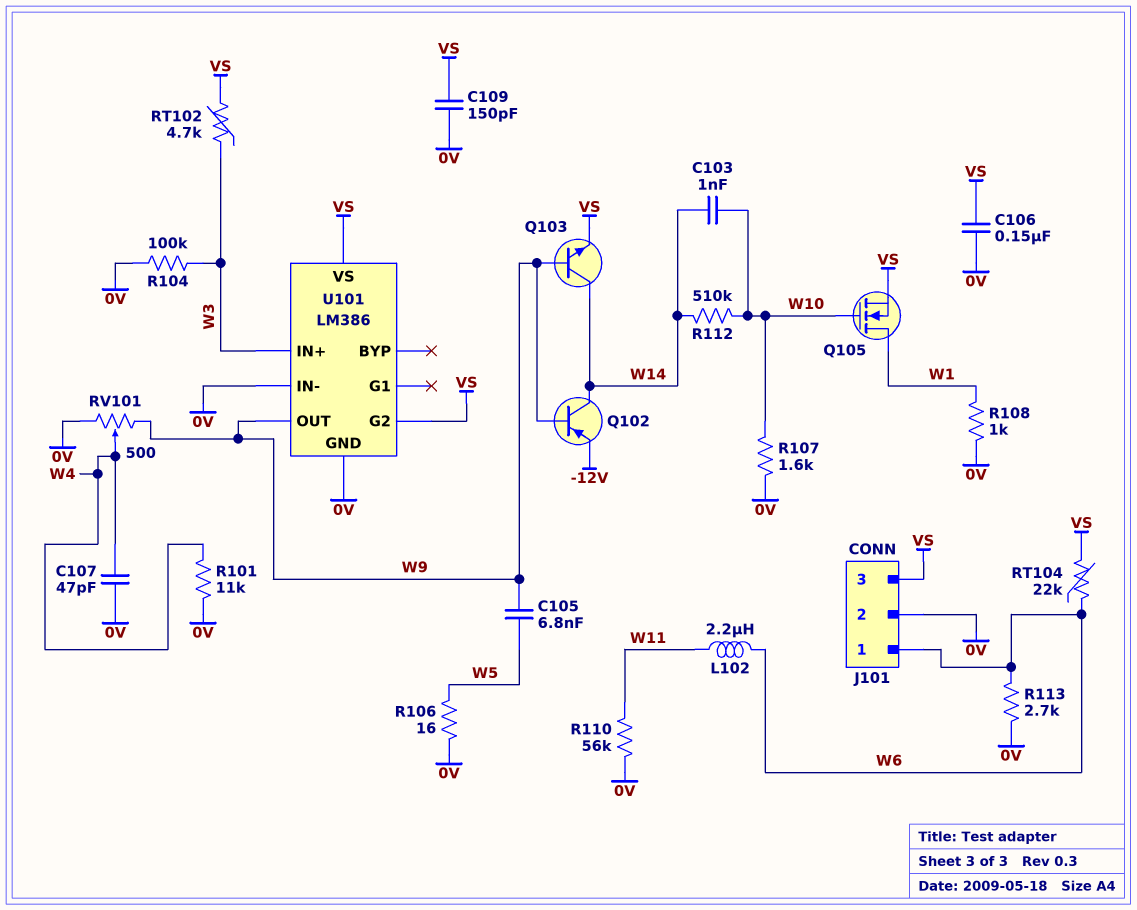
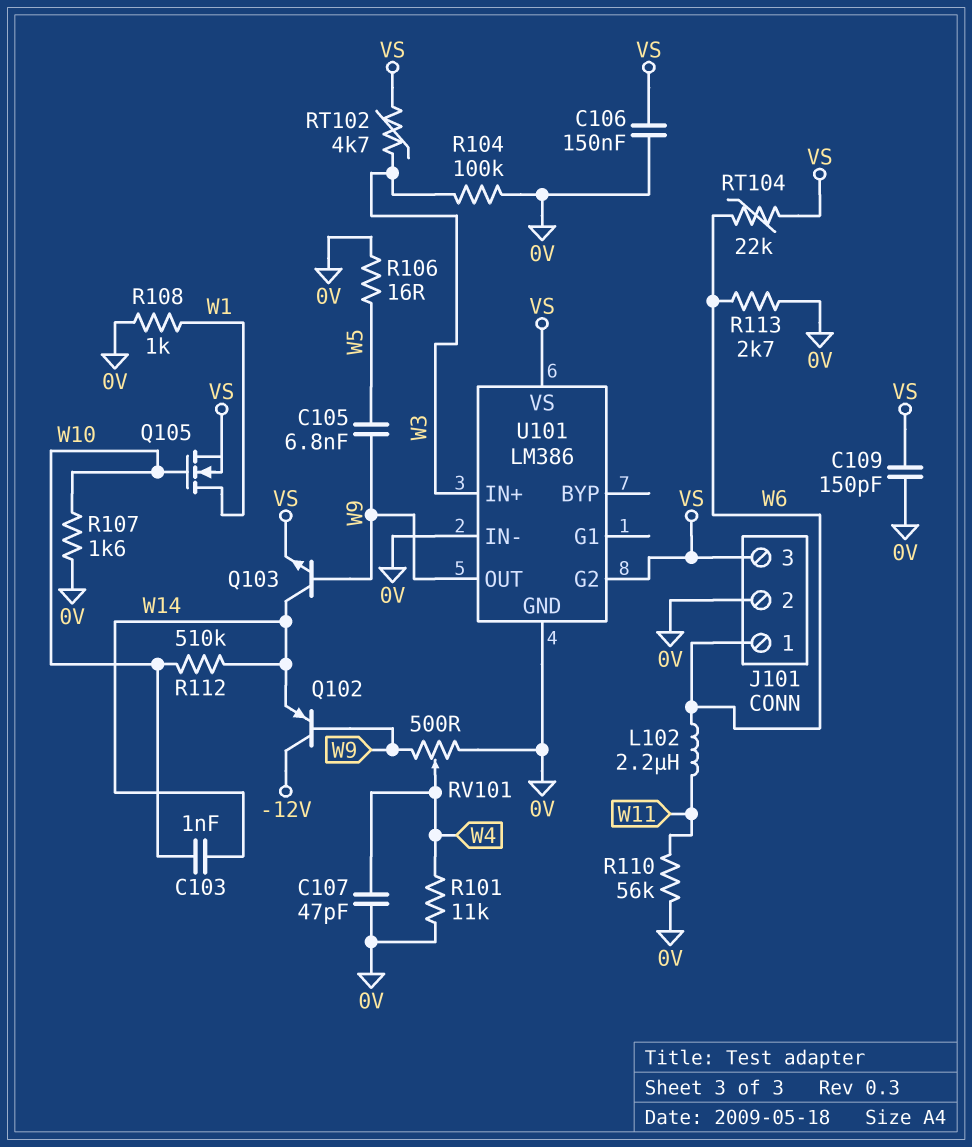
Q102: PNP (B W9, C W14, E -12V) -> PNP (B W9, C -12V, E W14)

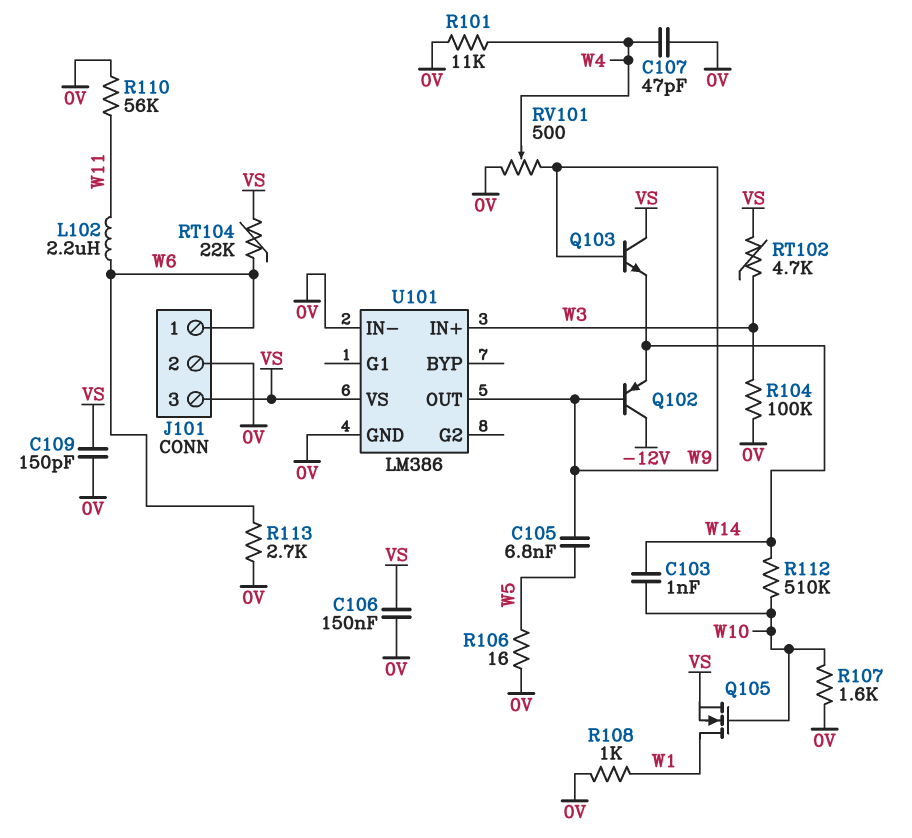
Q103: NPN (B W9, C W14, E VS) -> NPN (B W9, C VS, E W14)
U101 pin G2: VS -> none

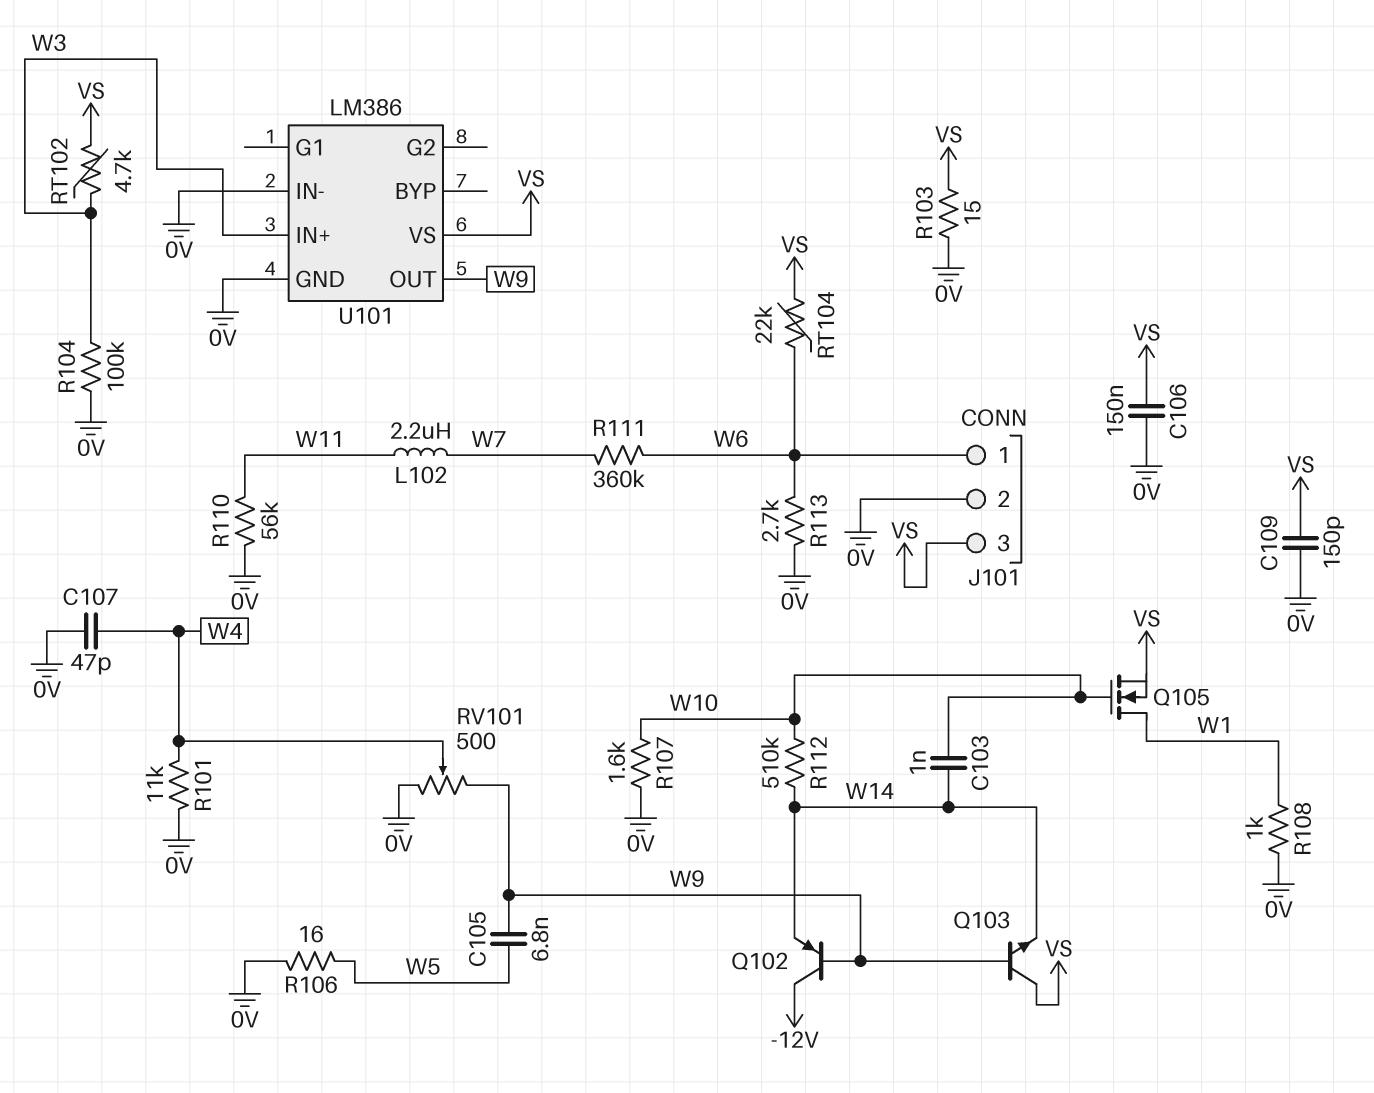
L102: 2.2uH (W6, W11) -> 2.2uH (W7, W11)
R103: none -> 15 (0V, VS)
R111: none -> 360k (W6, W7)

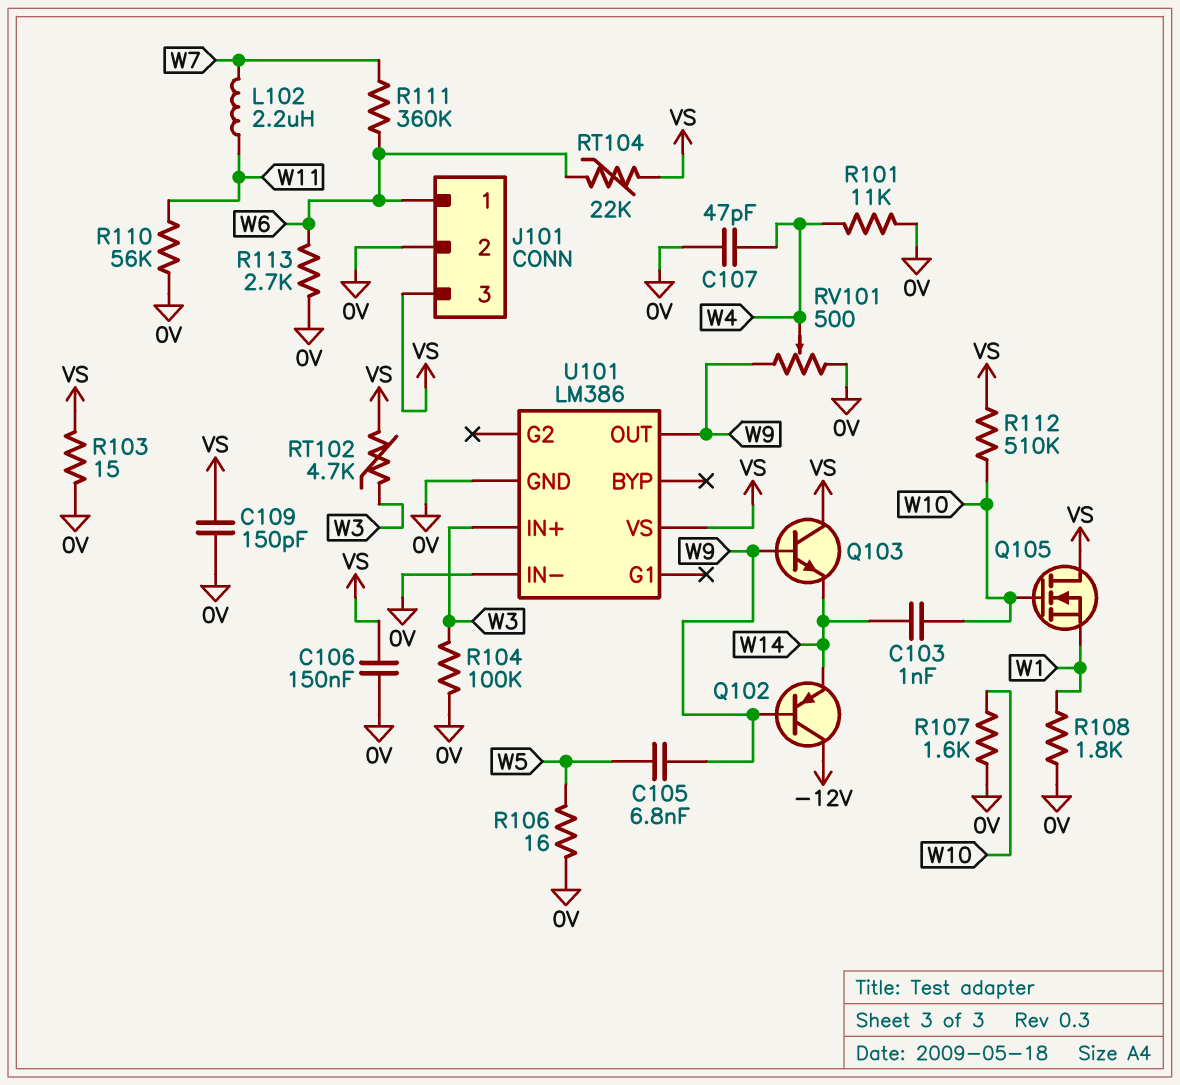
Q105: NMOS (G W10, D W1, S VS) -> NMOS (G W10, D VS, S W1)
R108: 1k (0V, W1) -> 1.8k (0V, W1)
R112: 510k (W10, W14) -> 510k (VS, W10)

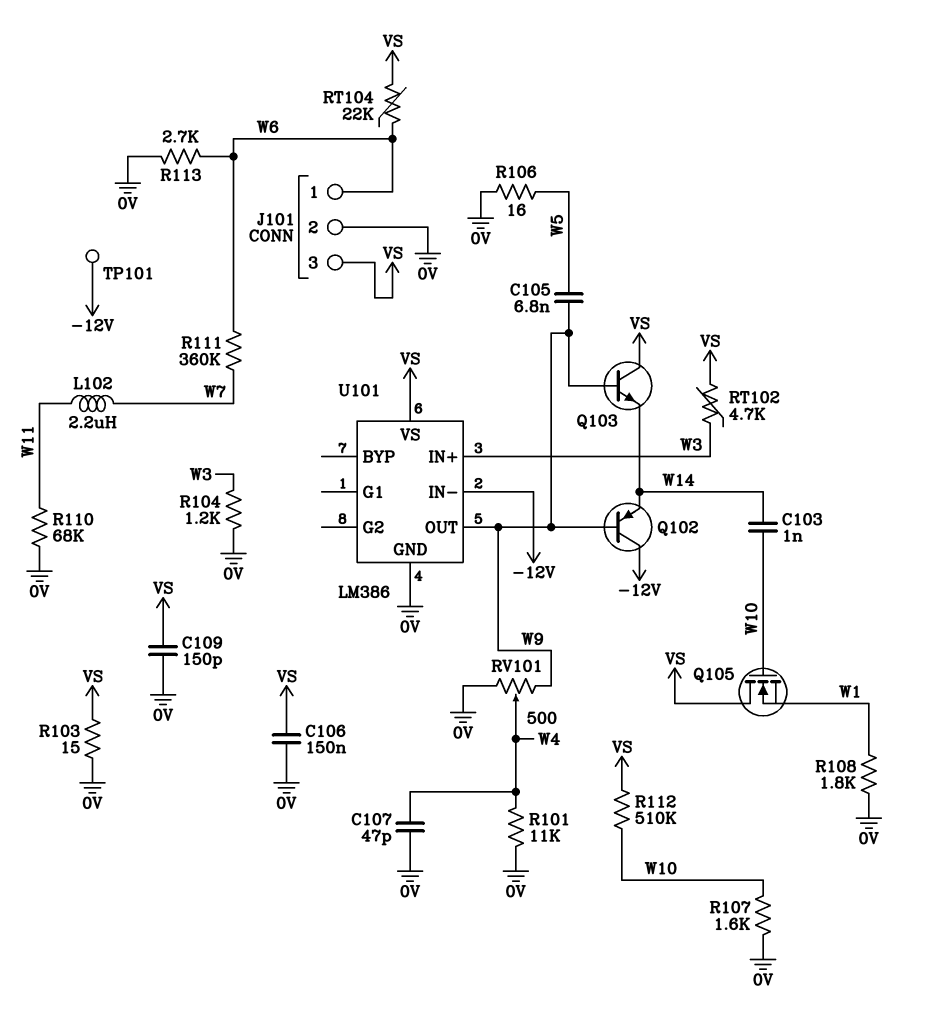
R104: 100k (0V, W3) -> 1.2k (0V, W3)
R110: 56k (0V, W11) -> 68k (0V, W11)
TP101: none -> test point (-12V)
U101 pin IN-: 0V -> -12V

